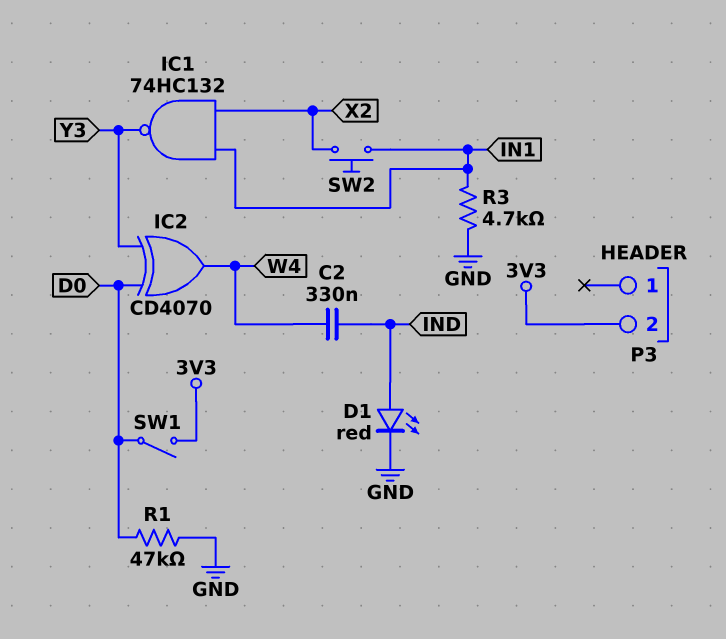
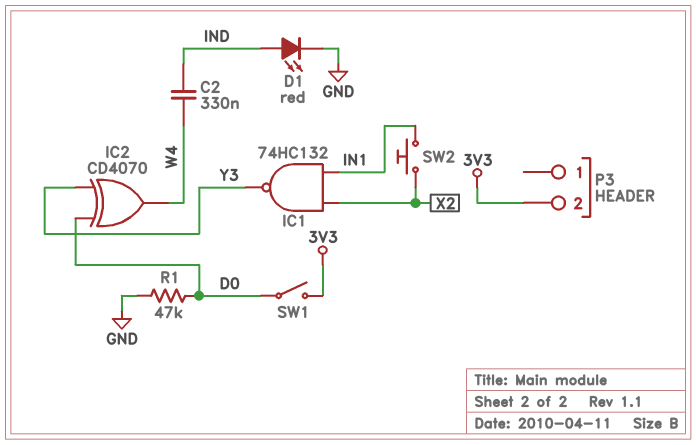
R3: 4.7k (GND, IN1) -> none

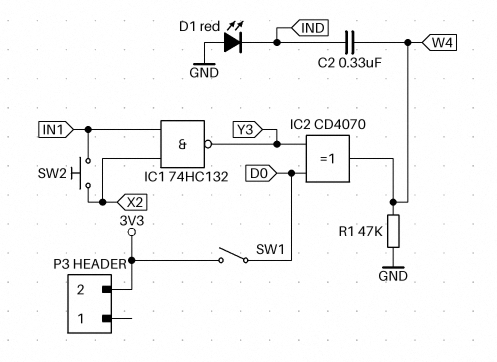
D1: LED red (A IND, K GND) -> LED red (A GND, K IND)
R1: 47k (D0, GND) -> 47k (GND, W4)

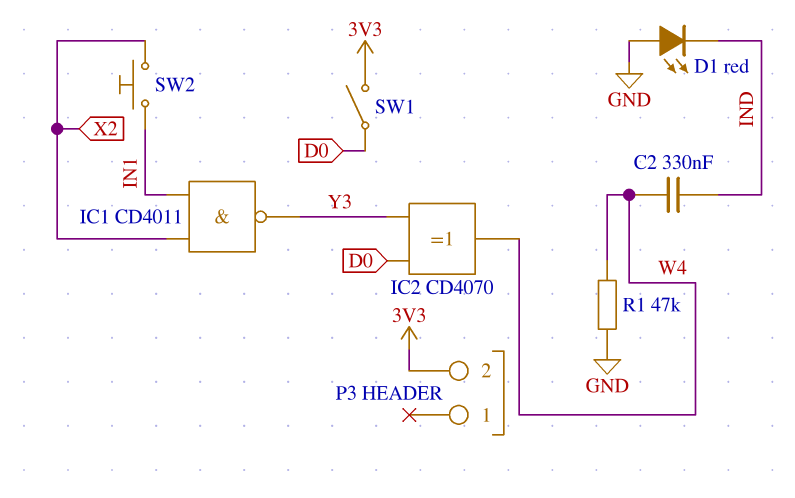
IC1: NAND 74HC132 (in IN1, in X2, out Y3) -> NAND CD4011 (in IN1, in X2, out Y3)

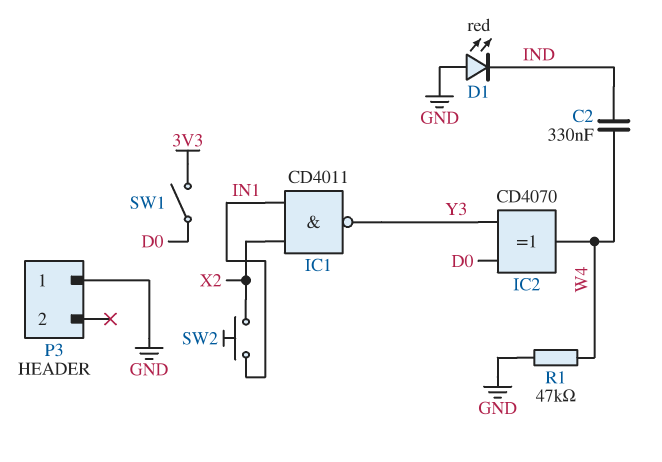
P3 pin 1: none -> GND
P3 pin 2: 3V3 -> none

